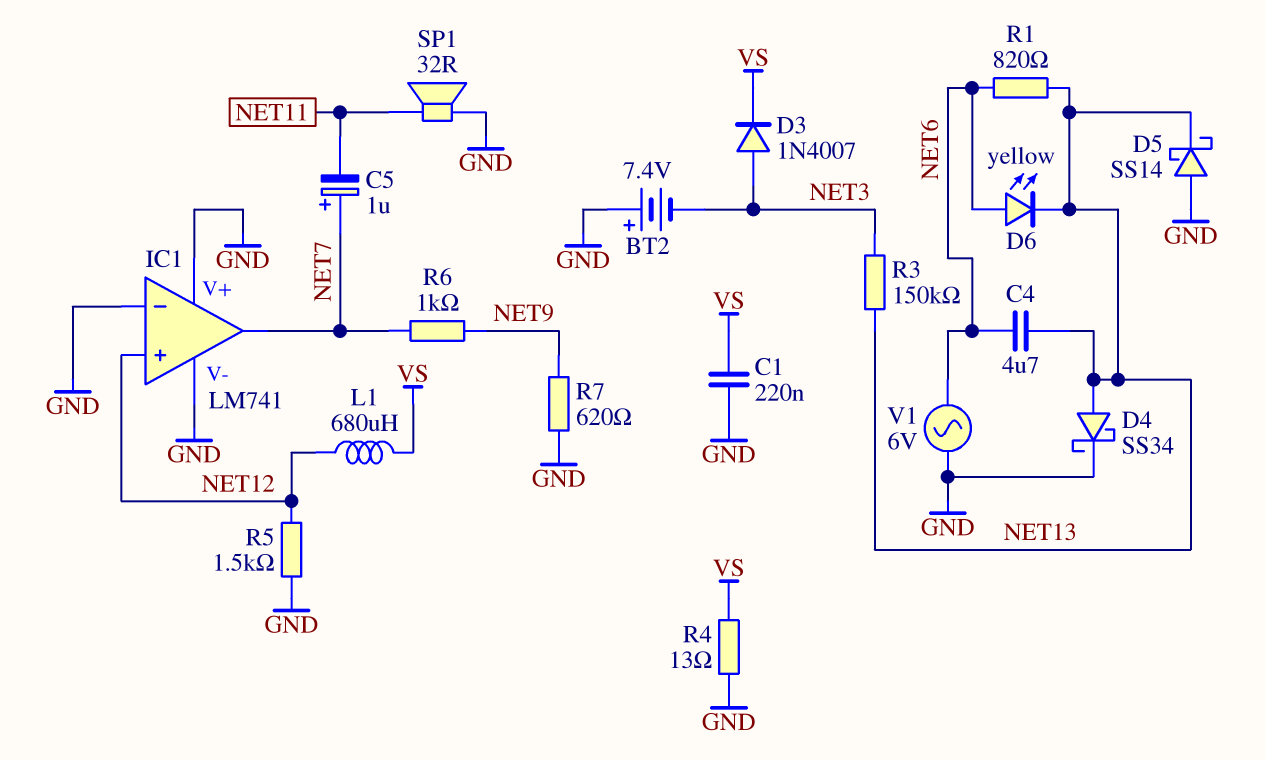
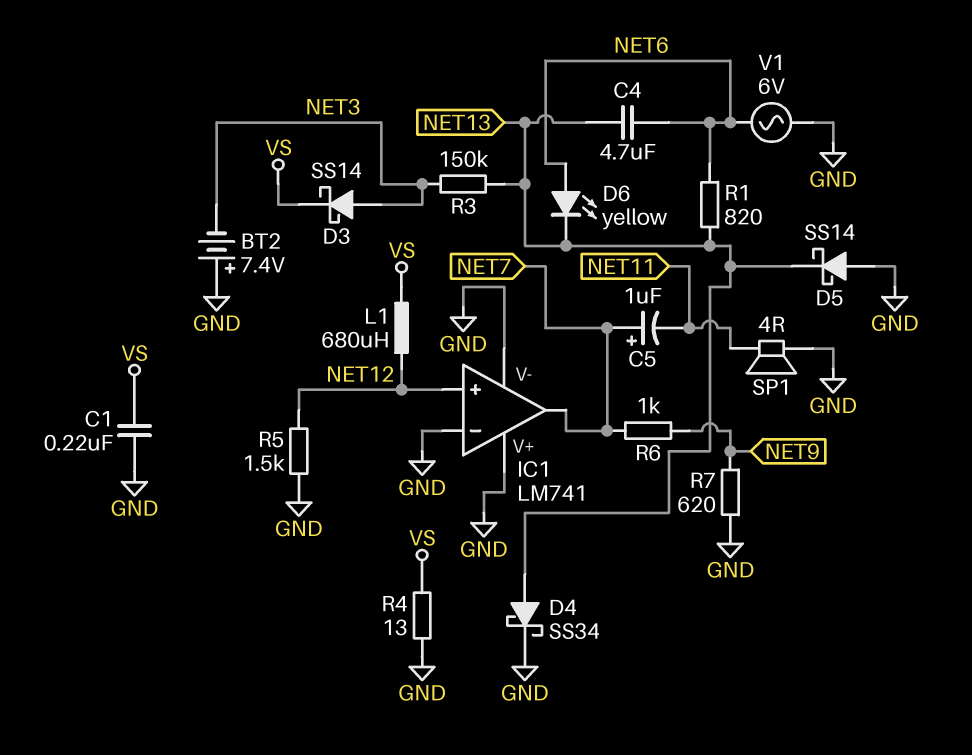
D3: diode 1N4007 (A NET3, K VS) -> schottky SS14 (A NET3, K VS)
SP1: speaker 32R (GND, NET11) -> speaker 4R (GND, NET11)

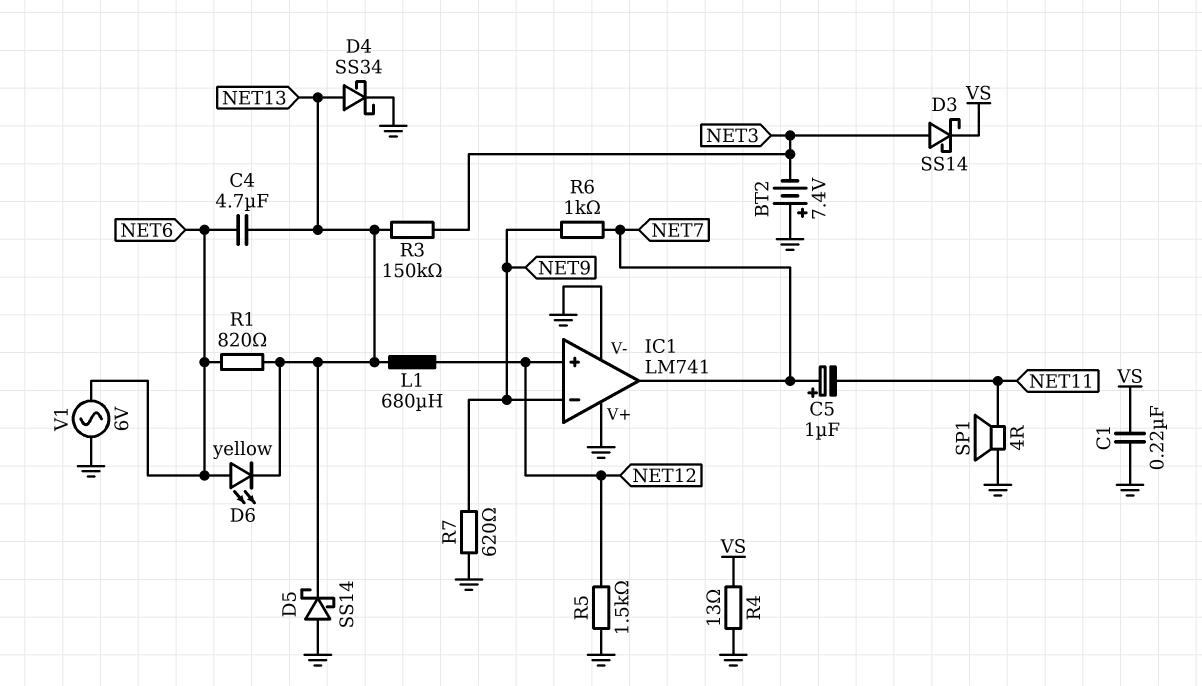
IC1 pin in-: GND -> NET9
L1: 680uH (NET12, VS) -> 680uH (NET12, NET13)

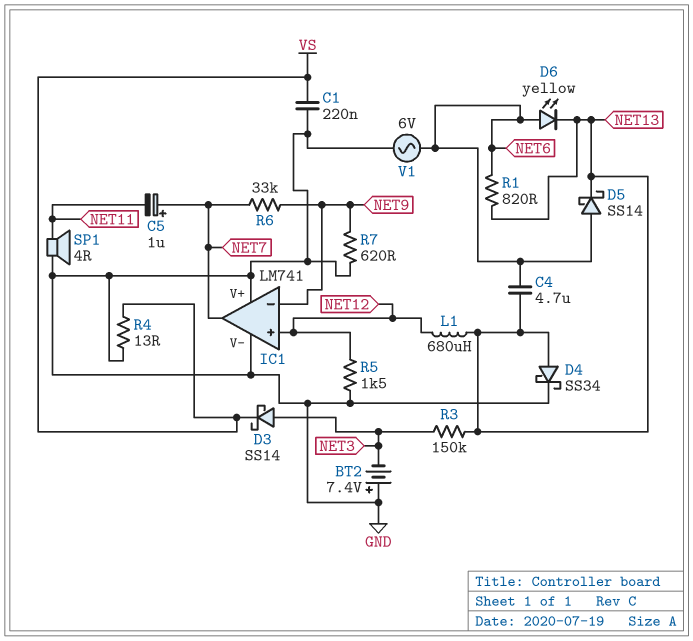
D5: schottky SS14 (A GND, K NET13) -> schottky SS14 (A NET6, K NET13)
R6: 1k (NET7, NET9) -> 33k (NET7, NET9)

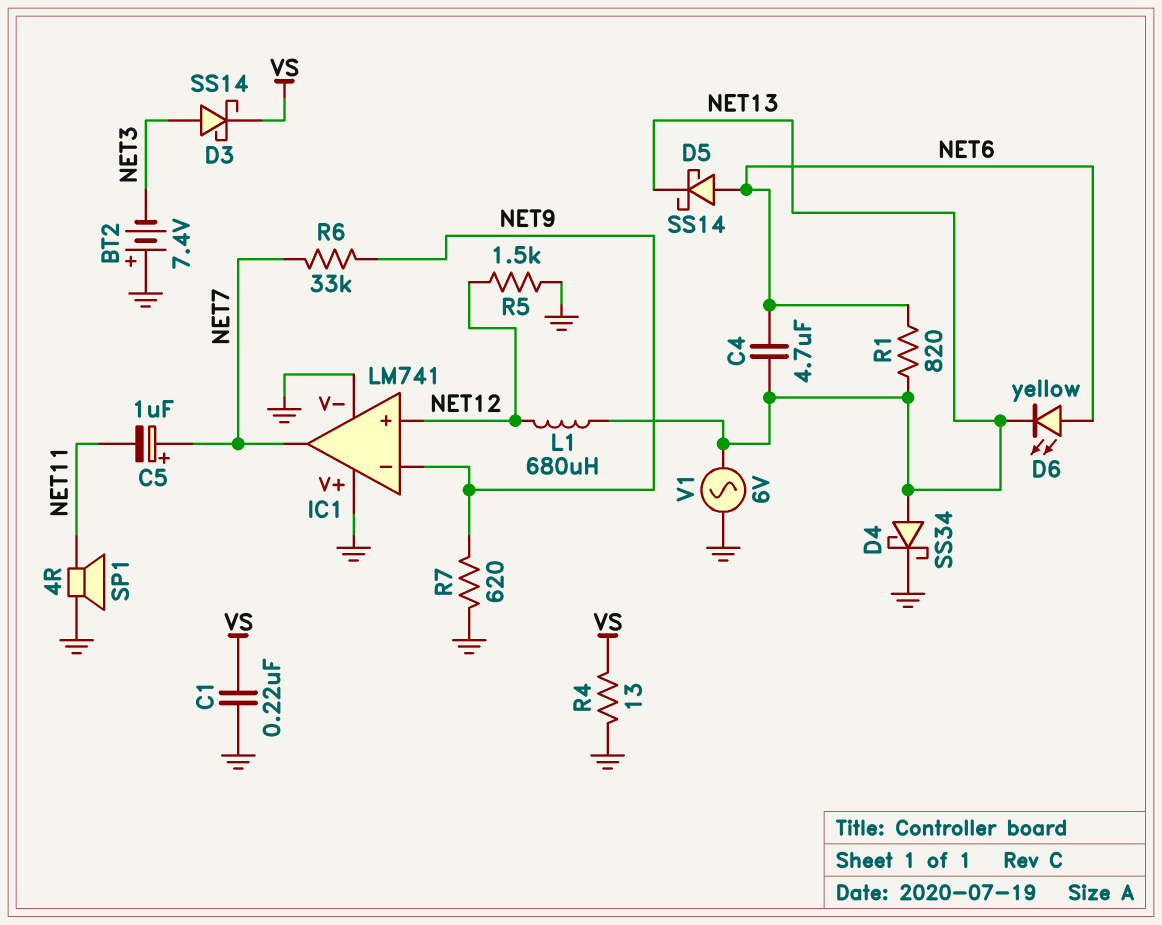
R3: 150k (NET3, NET13) -> none
V1: AC 6V (GND, NET6) -> AC 6V (GND, NET13)

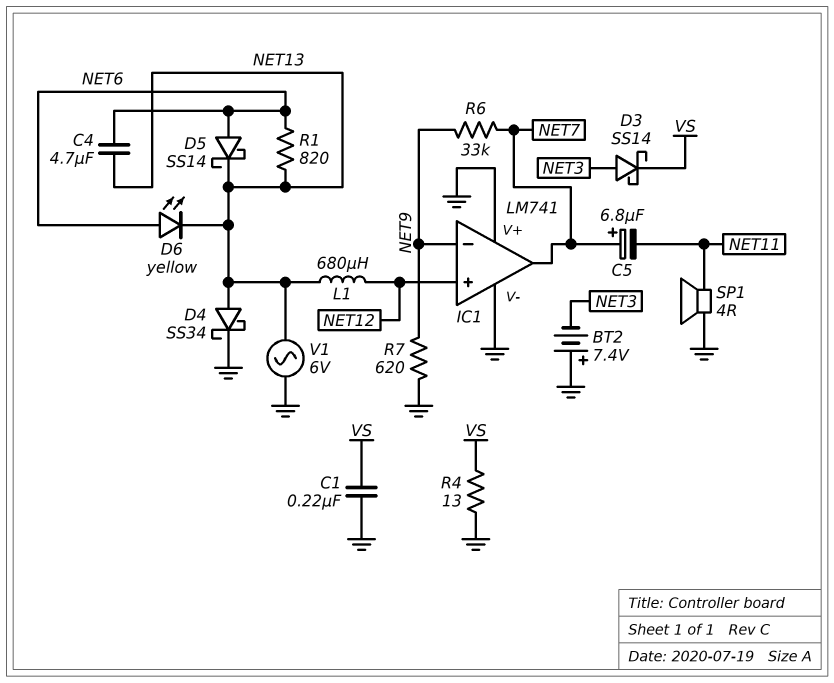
C5: 1uF (plus NET7, minus NET11) -> 6.8uF (plus NET7, minus NET11)
R5: 1.5k (GND, NET12) -> none

